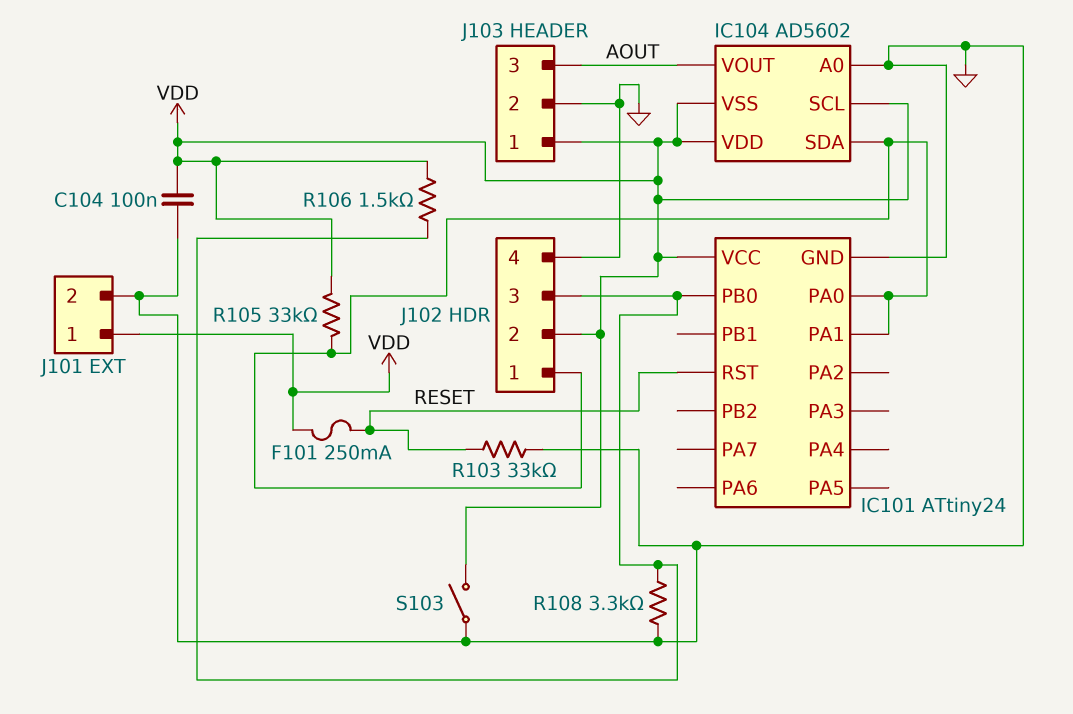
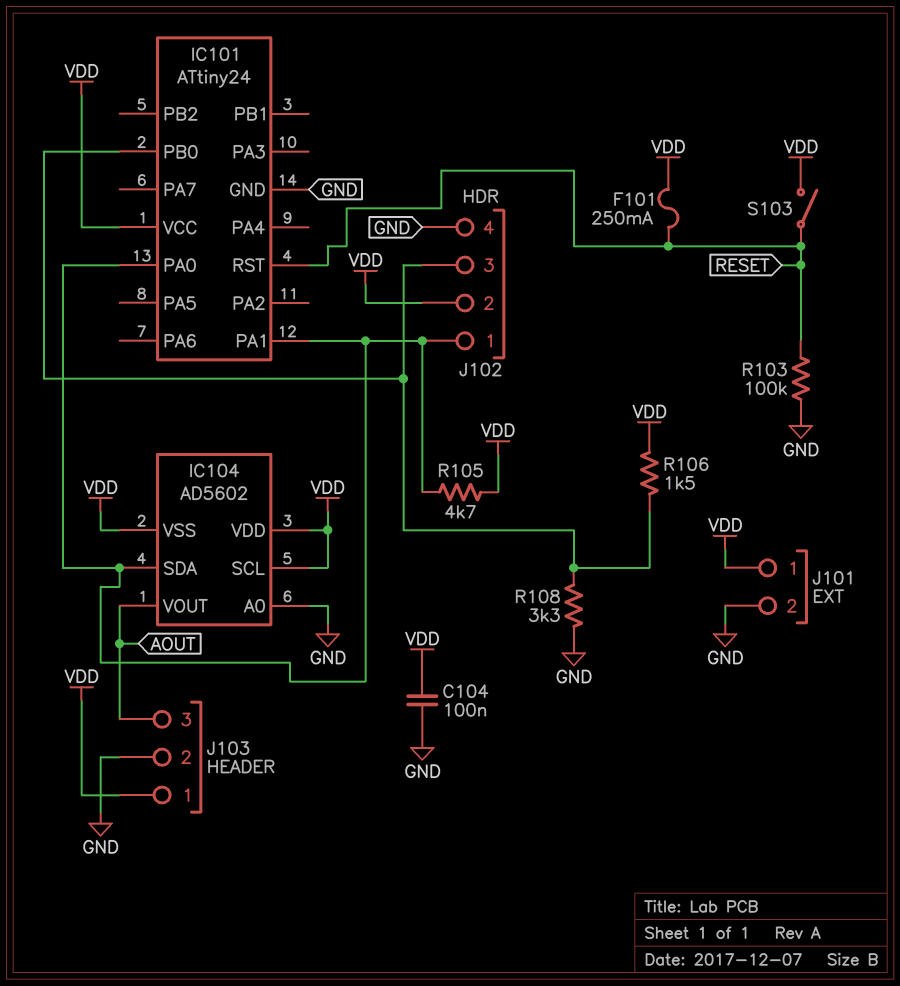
R103: 33k (GND, RESET) -> 100k (GND, RESET)
R105: 33k (IC101/PA0, VDD) -> 4.7k (IC101/PA0, VDD)
S103: switch (GND, VDD) -> switch (RESET, VDD)

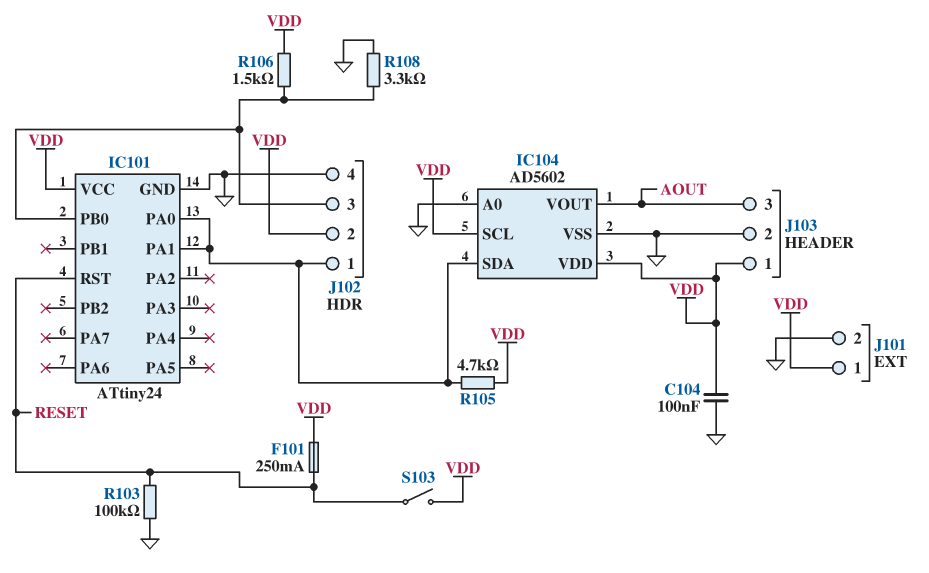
IC104 pin VSS: VDD -> GND

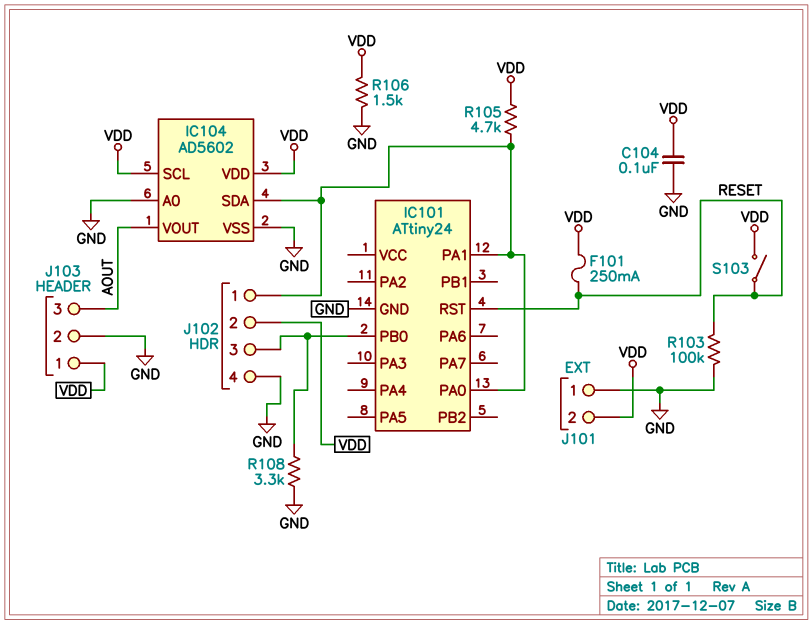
IC101 pin VCC: VDD -> none
J101 pin 1: VDD -> GND
J101 pin 2: GND -> VDD
R106: 1.5k (IC101/PB0, VDD) -> 1.5k (GND, VDD)

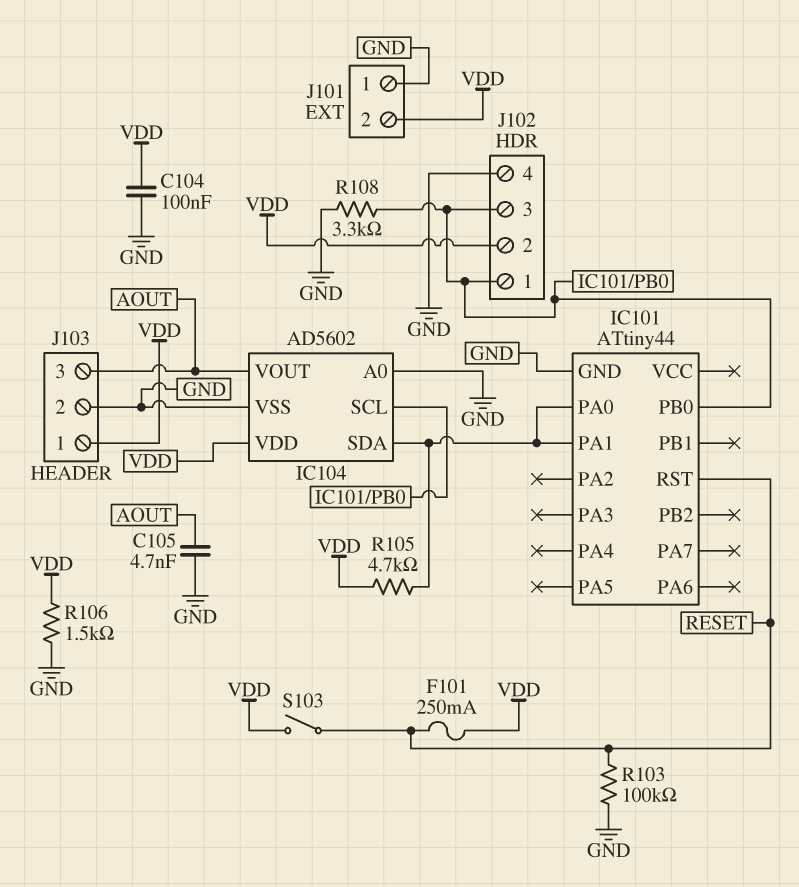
C105: none -> 4.7nF (AOUT, GND)
IC101: ATtiny24 -> ATtiny44
IC104 pin SCL: VDD -> IC101/PB0
J102 pin 1: IC101/PA0 -> IC101/PB0

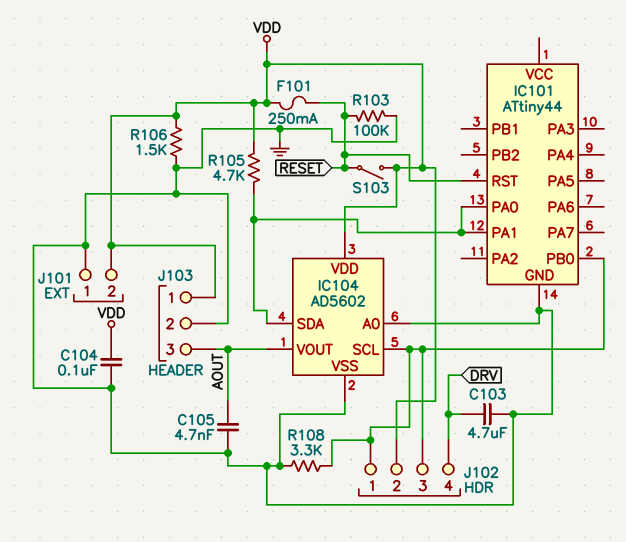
C103: none -> 4.7uF (DRV, GND)
J102 pin 4: GND -> DRV

